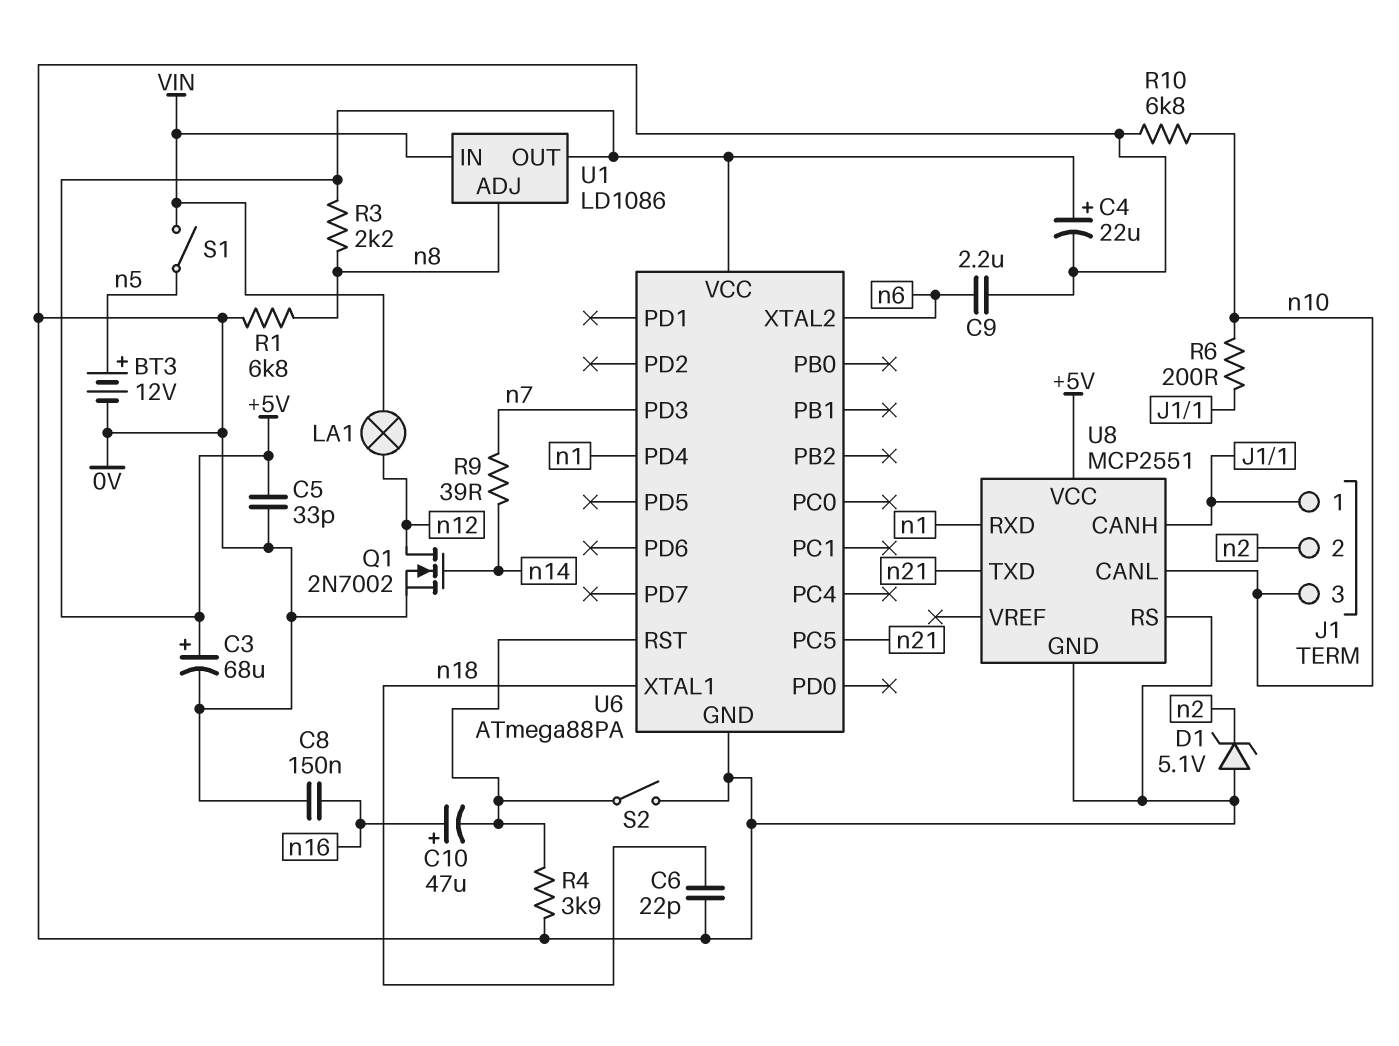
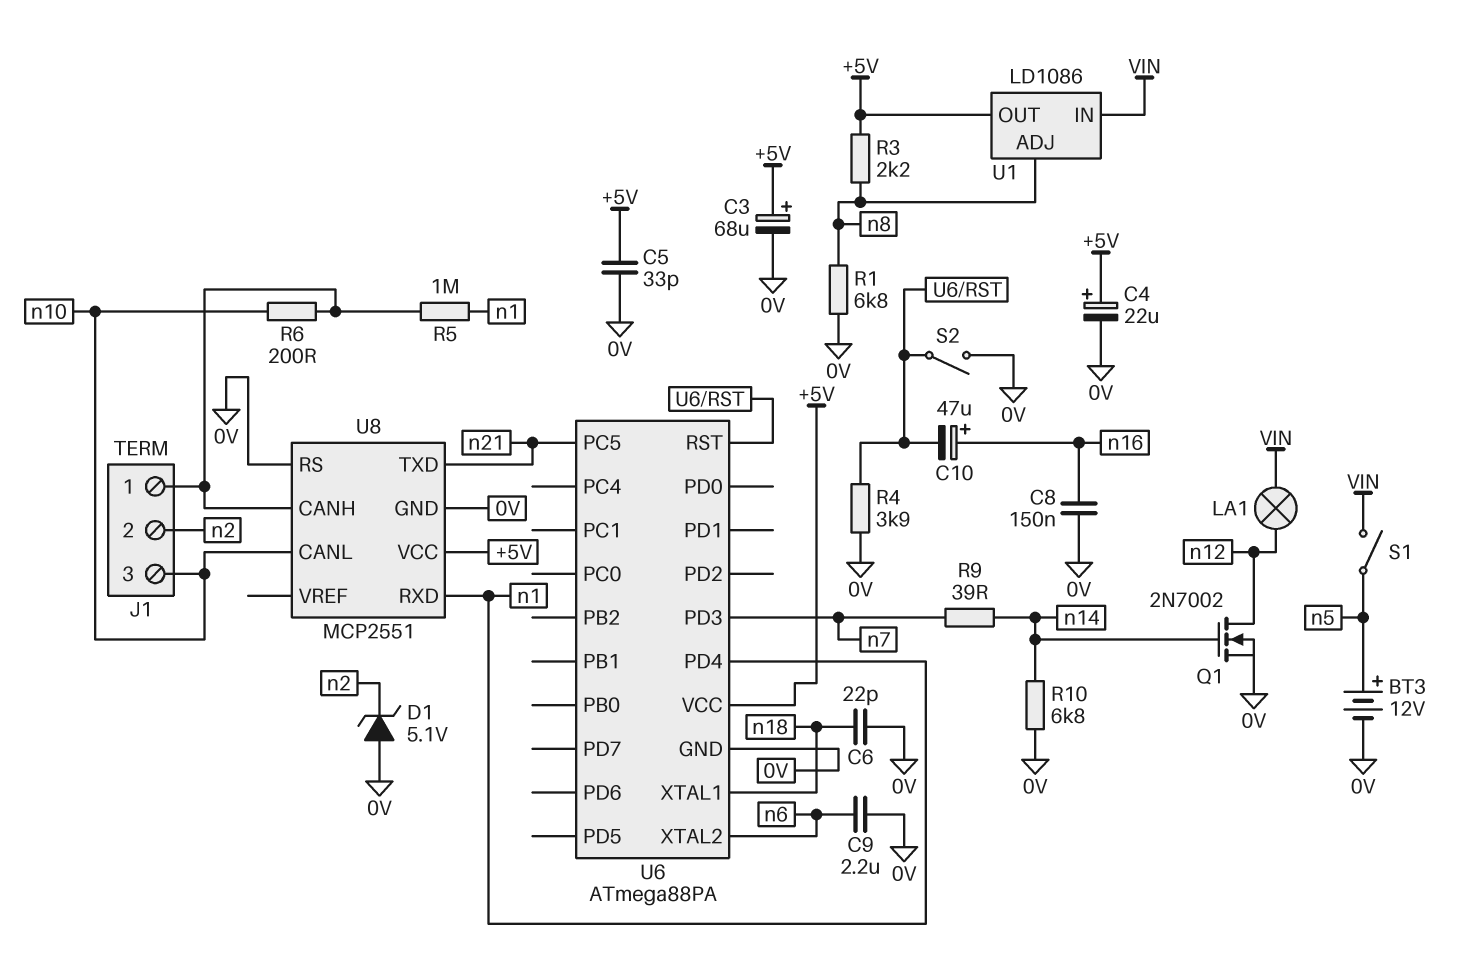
R5: none -> 1M (J1/1, n1)
R10: 6.8k (0V, n10) -> 6.8k (0V, n14)

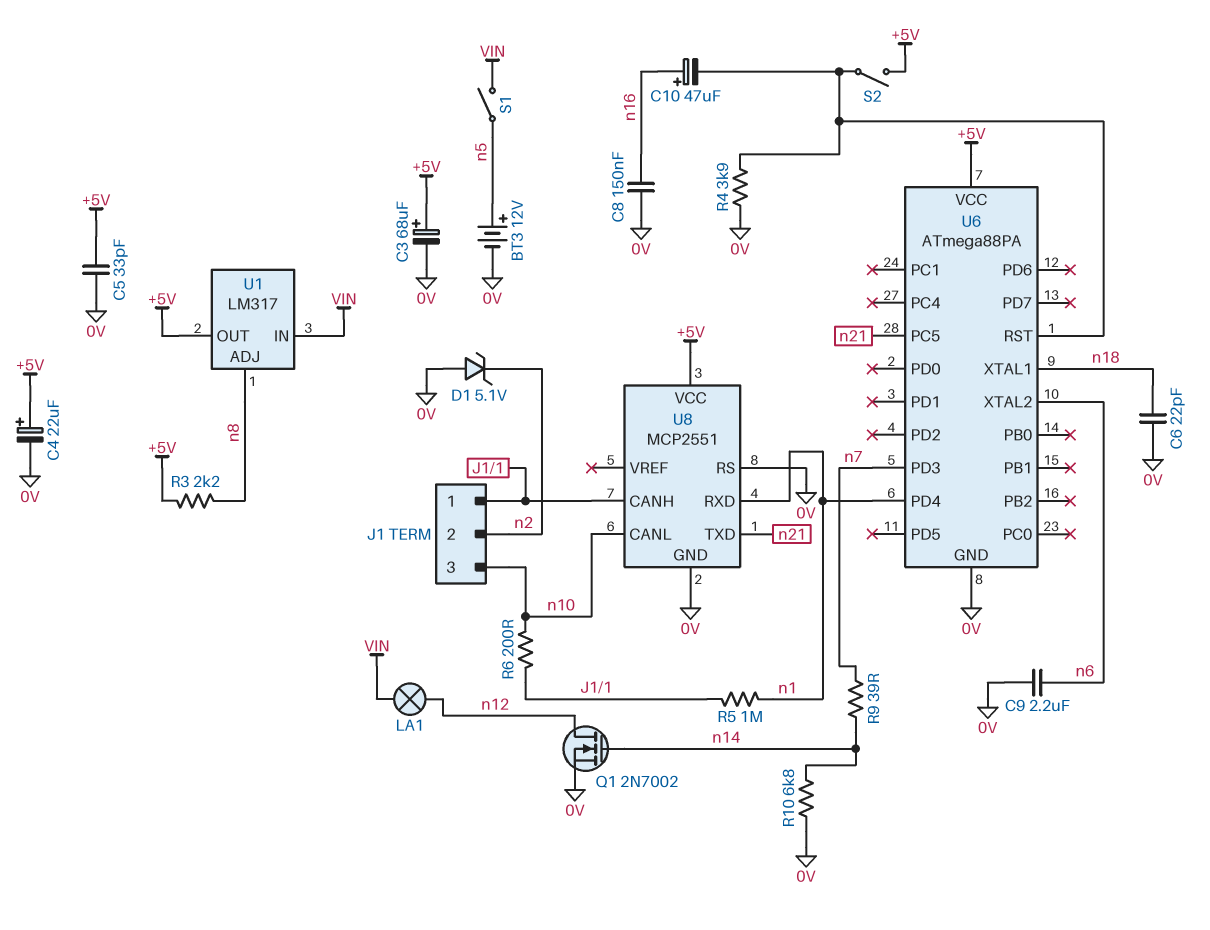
R1: 6.8k (0V, n8) -> none
S2: switch (0V, U6/RST) -> switch (+5V, U6/RST)
U1: LD1086 -> LM317

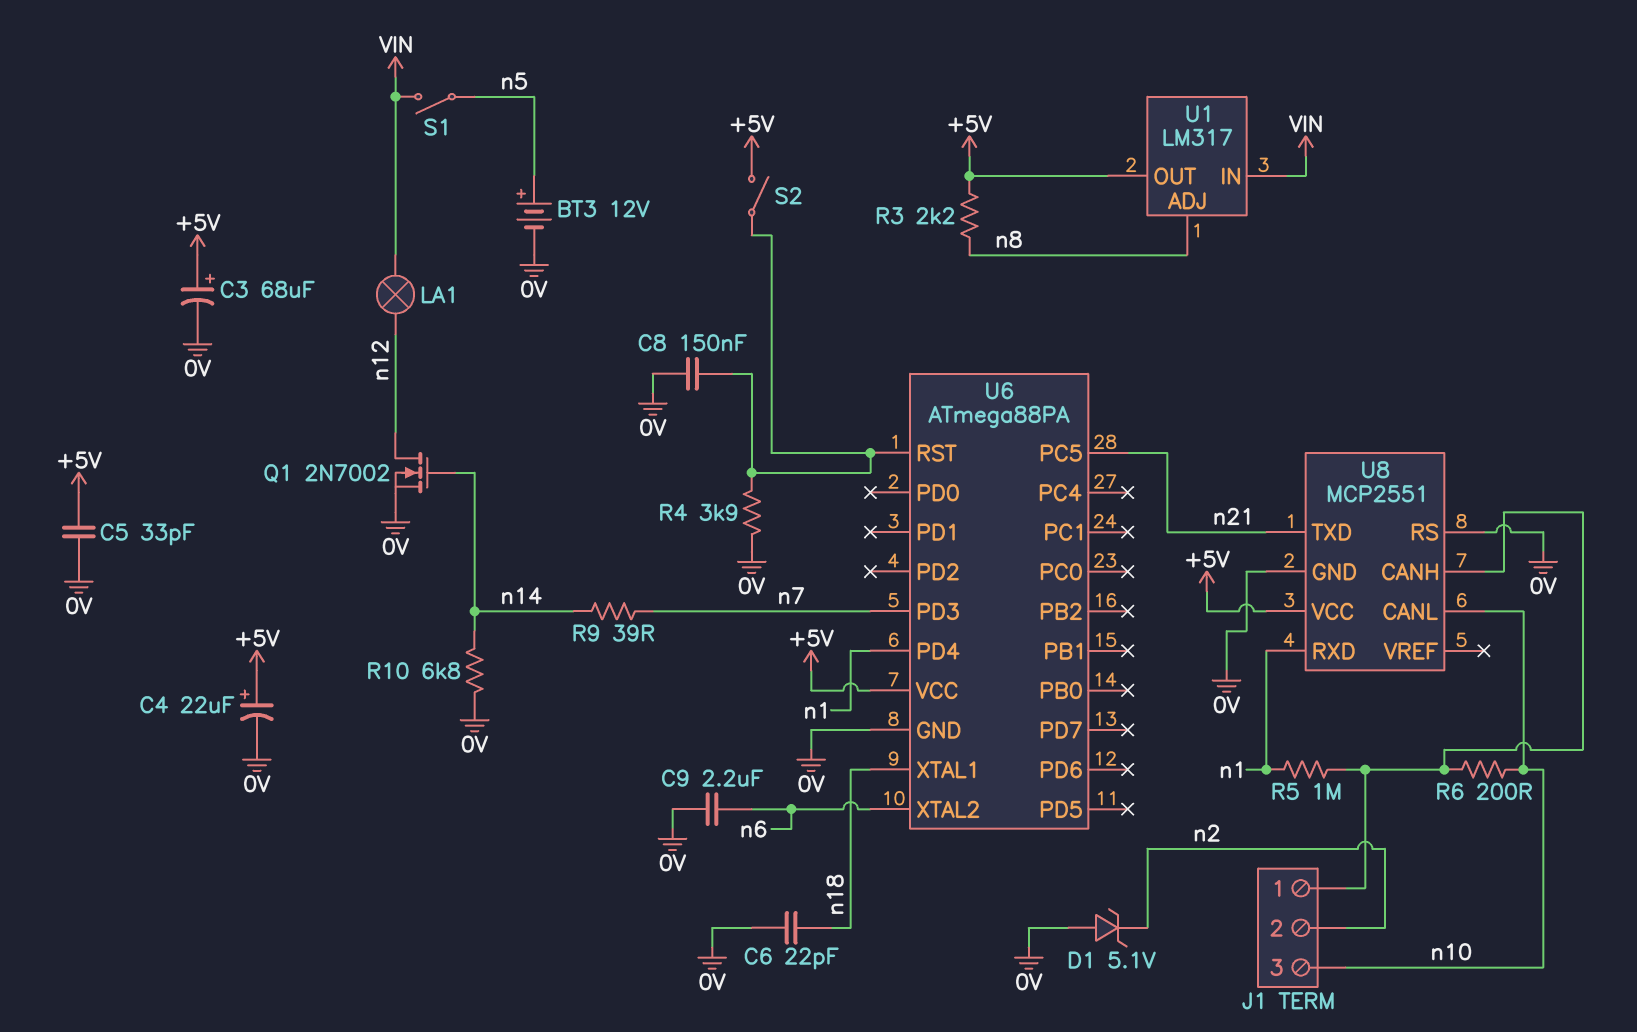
C8: 150nF (0V, n16) -> 150nF (0V, U6/RST)
C10: 47uF (plus n16, minus U6/RST) -> none

